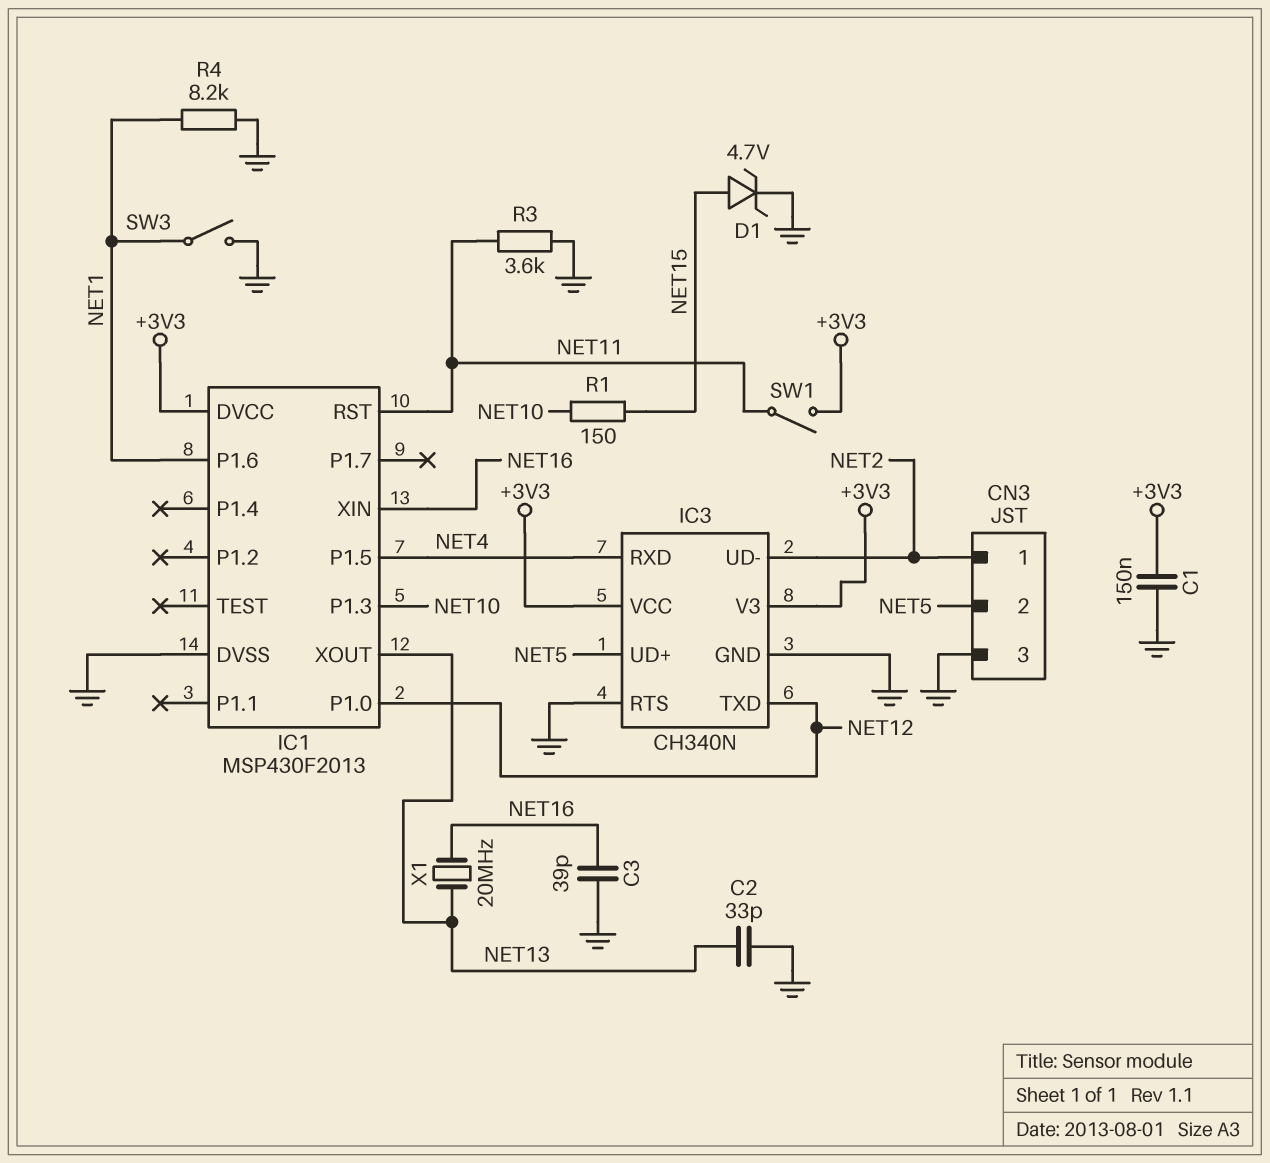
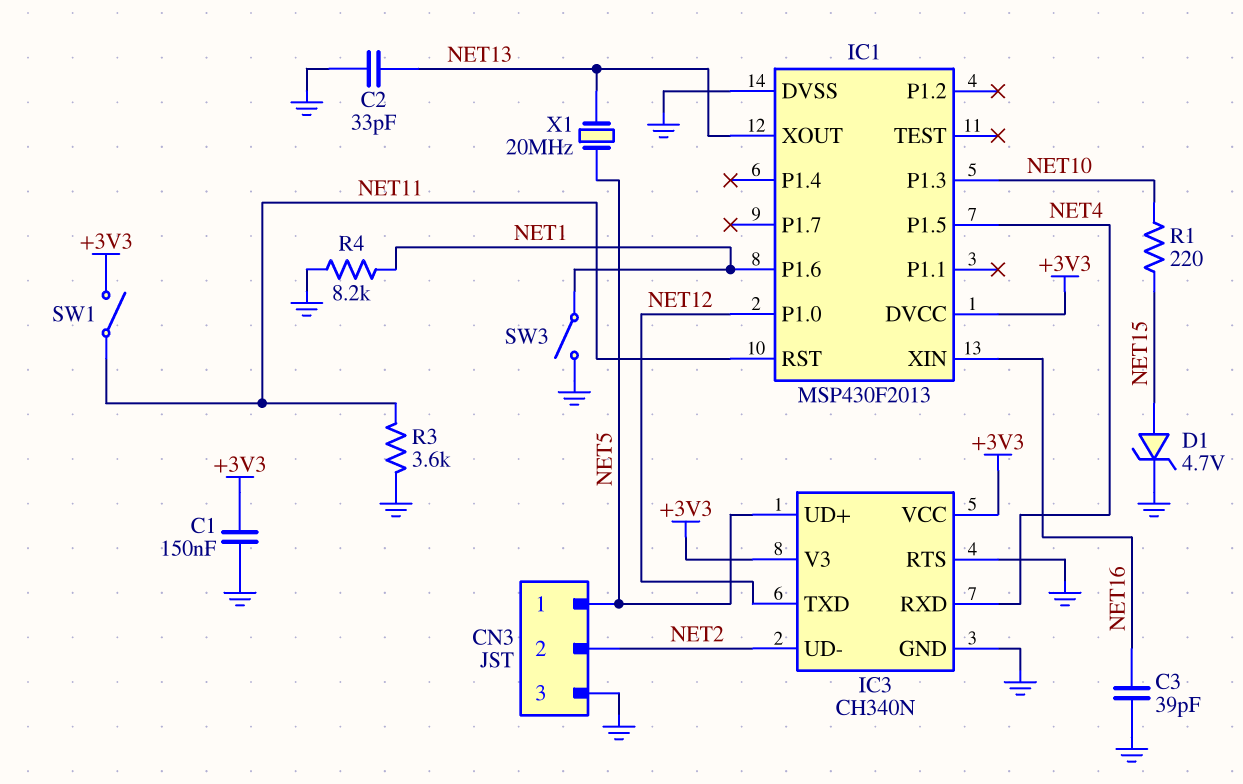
CN3 pin 1: NET2 -> NET5
CN3 pin 2: NET5 -> NET2
R1: 150 (NET10, NET15) -> 220 (NET10, NET15)
X1: 20MHz (NET13, NET16) -> 20MHz (NET5, NET13)

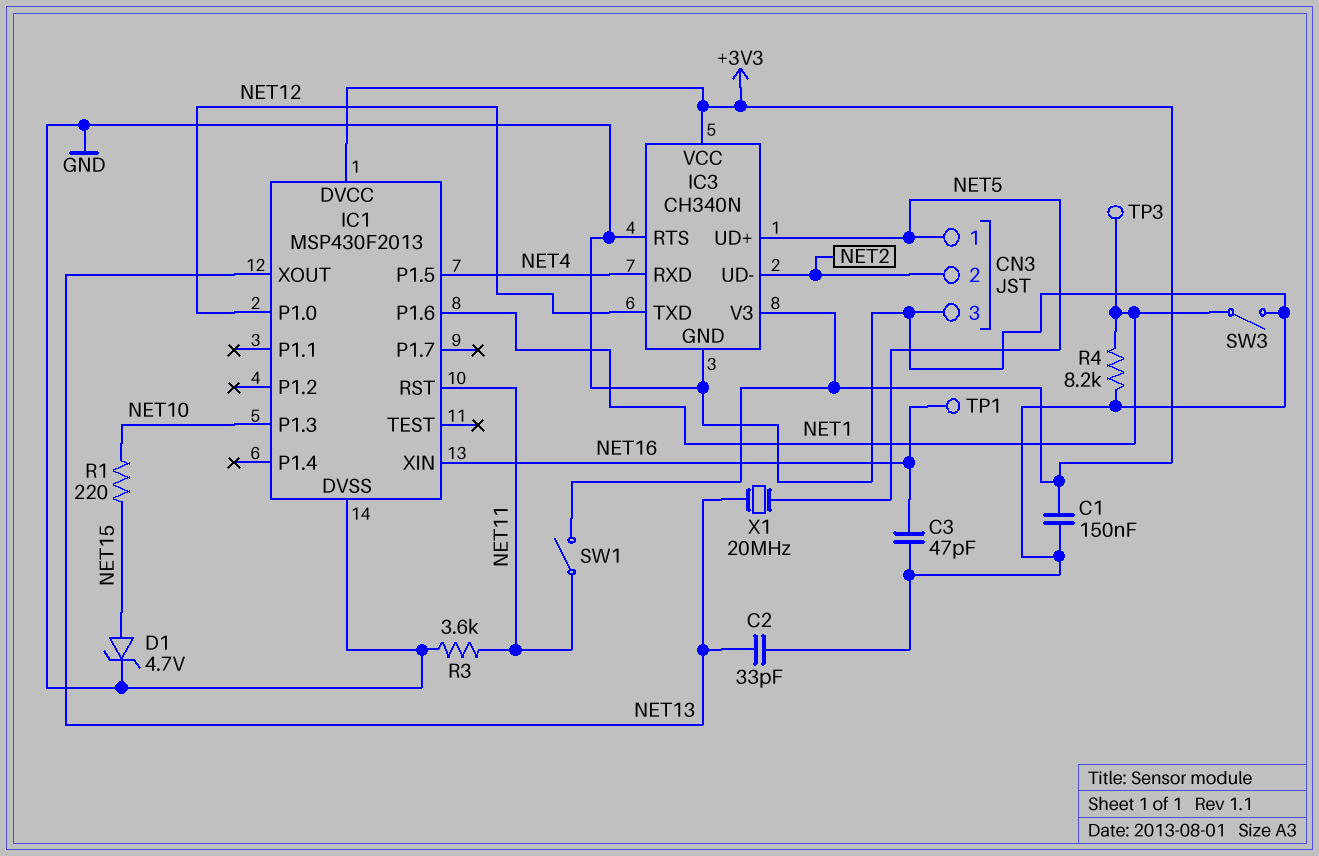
C3: 39pF (GND, NET16) -> 47pF (GND, NET16)
TP1: none -> test point (NET16)
TP3: none -> test point (NET1)

